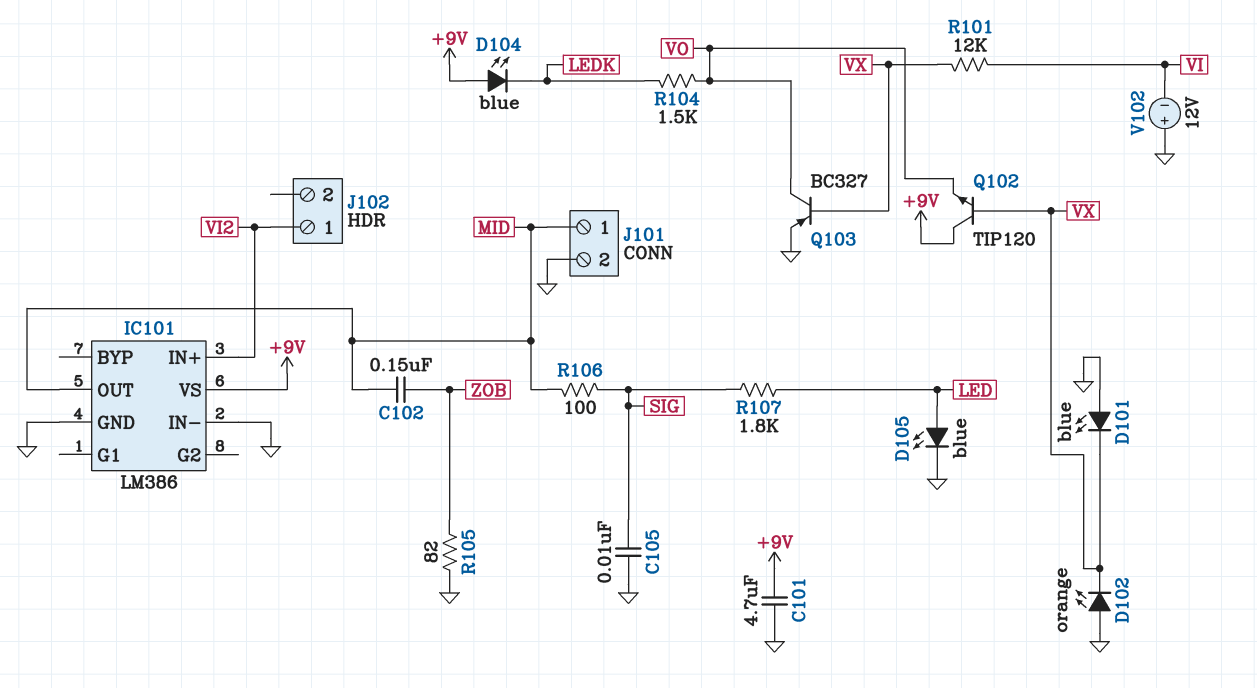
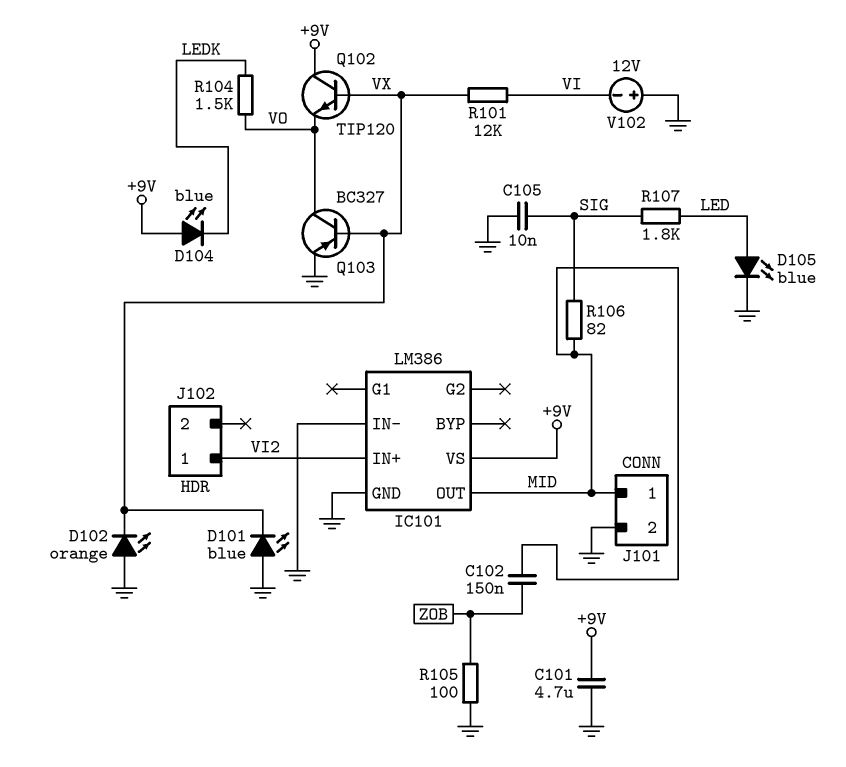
R105: 82 (GND, ZOB) -> 100 (GND, ZOB)
R106: 100 (MID, SIG) -> 82 (MID, SIG)

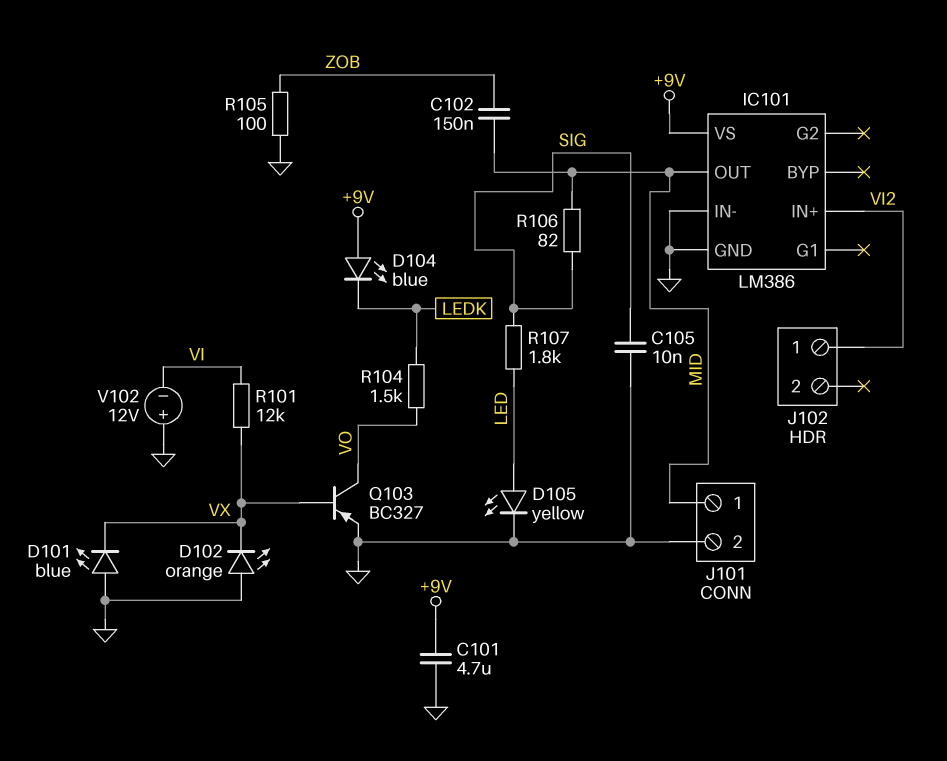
D105: LED blue (A LED, K GND) -> LED yellow (A LED, K GND)
Q102: NPN TIP120 (B VX, C +9V, E VO) -> none

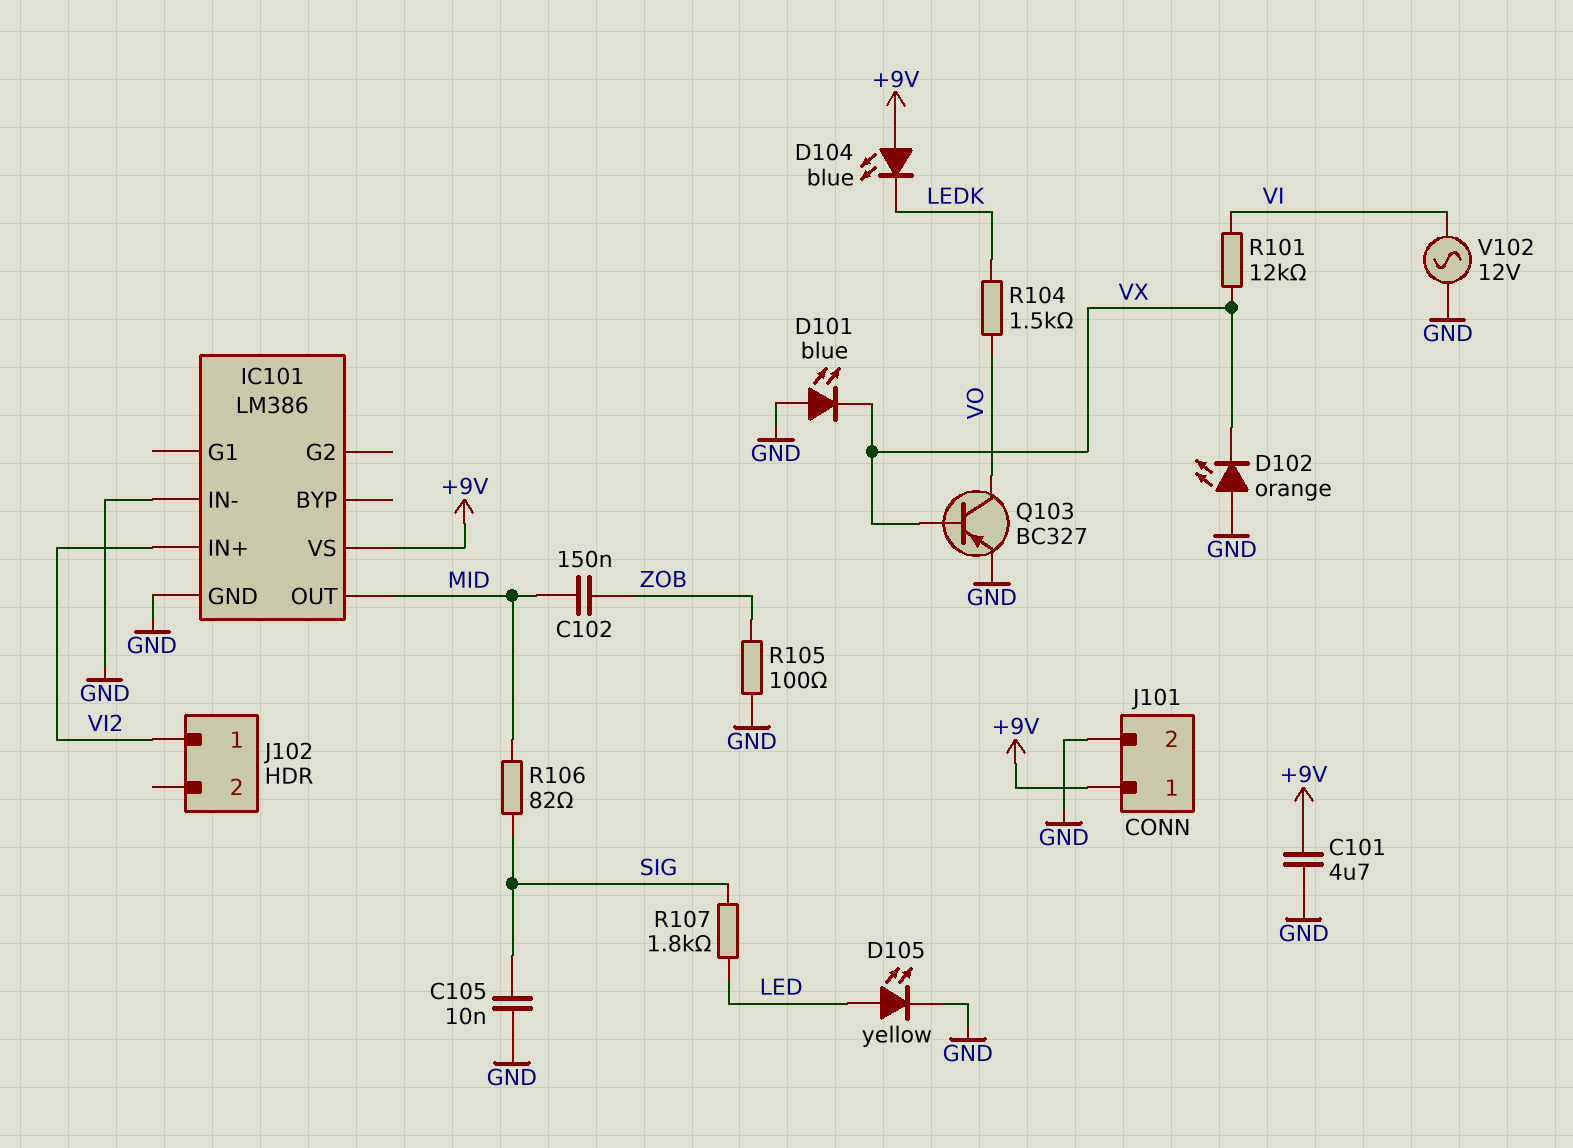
J101 pin 1: MID -> +9V
V102: 12V (plus GND, minus VI) -> AC 12V (GND, VI)

